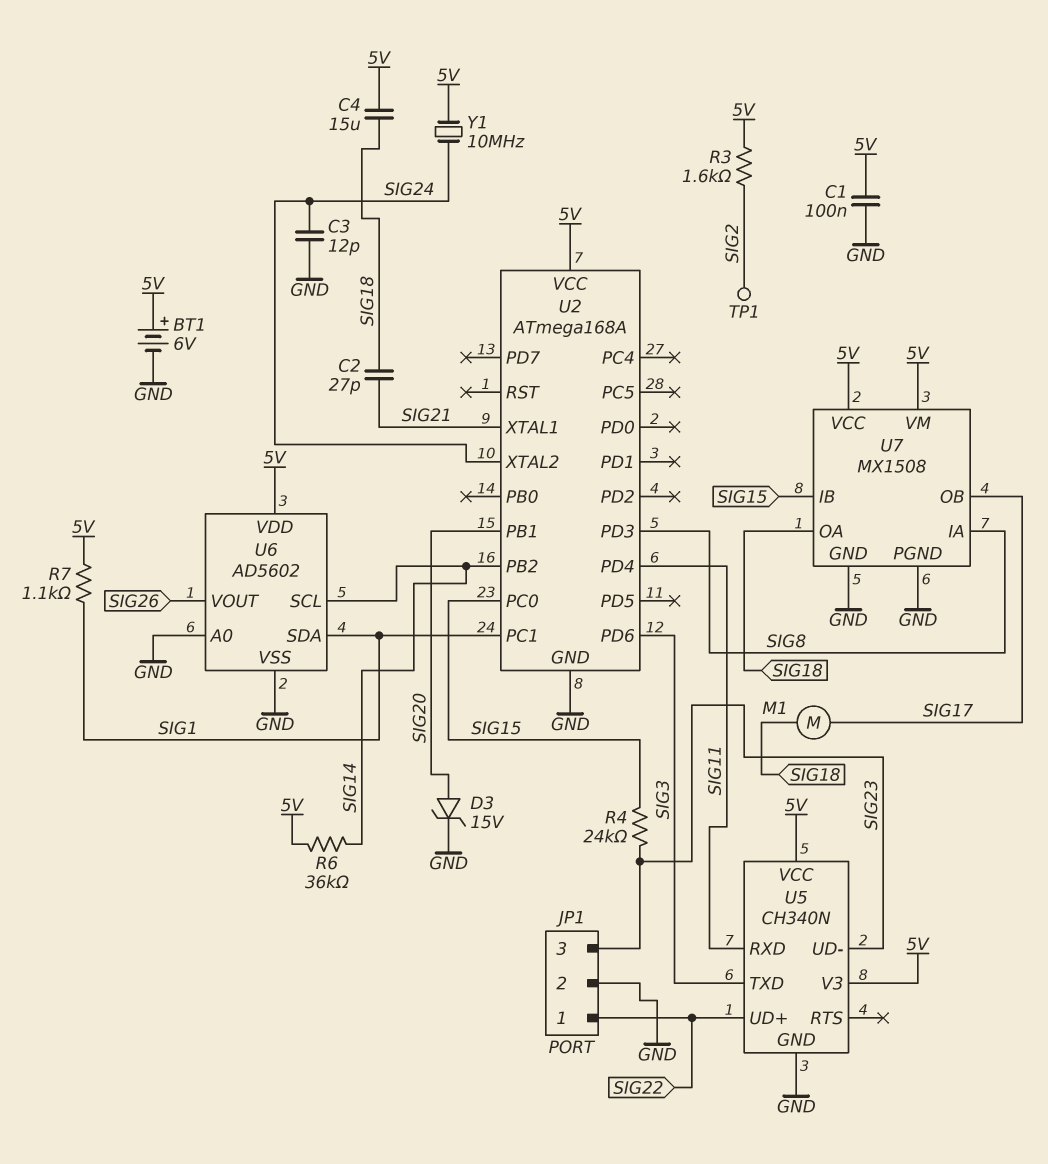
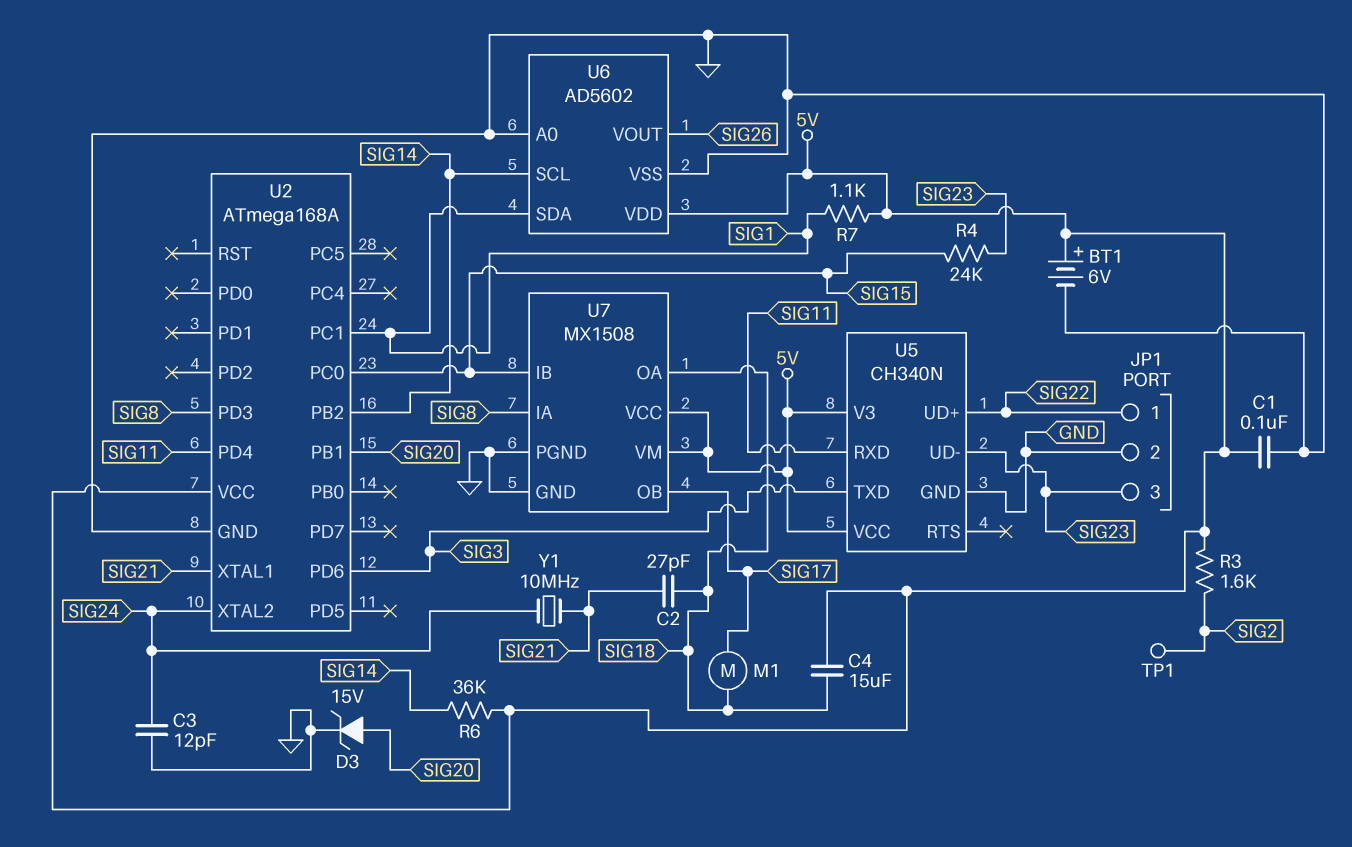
Y1: 10MHz (5V, SIG24) -> 10MHz (SIG21, SIG24)

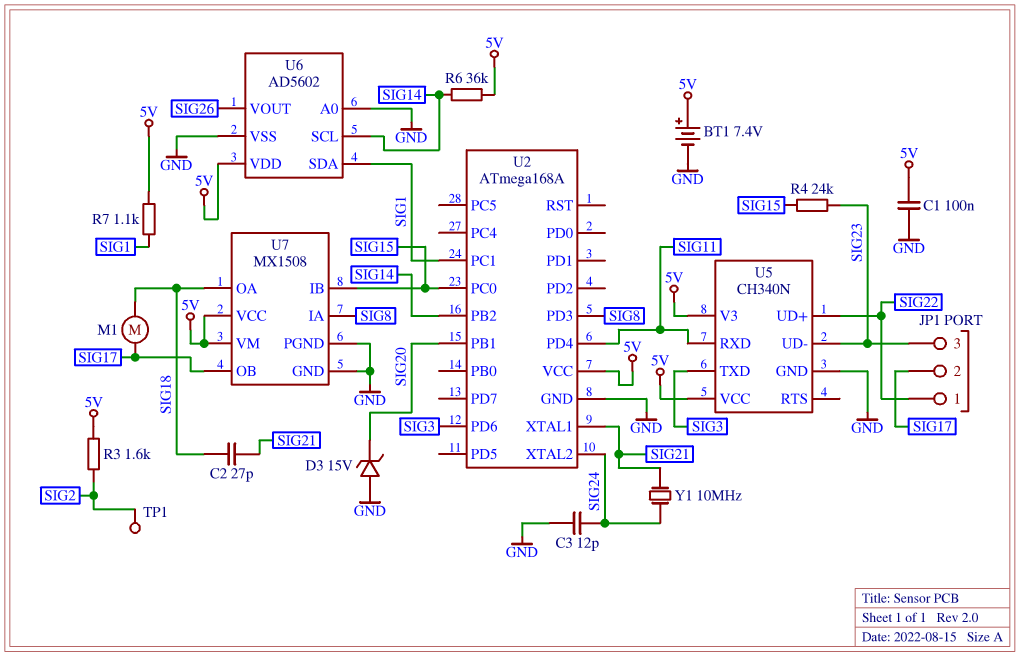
BT1: 6V (plus 5V, minus GND) -> 7.4V (plus 5V, minus GND)
C4: 15uF (5V, SIG18) -> none
D3: zener 15V (A SIG20, K GND) -> zener 15V (A GND, K SIG20)
JP1 pin 2: GND -> SIG17

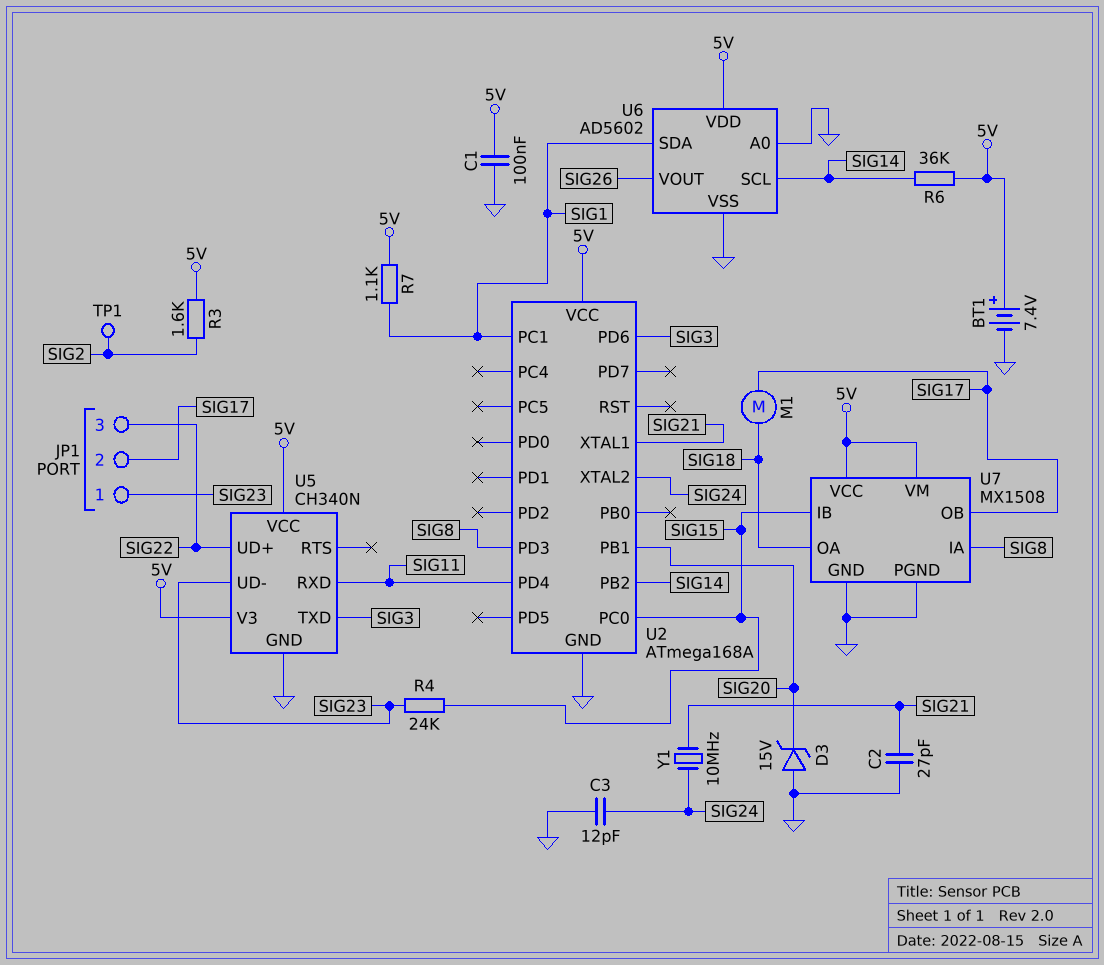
C2: 27pF (SIG18, SIG21) -> 27pF (GND, SIG21)
JP1 pin 1: SIG22 -> SIG23
JP1 pin 3: SIG23 -> SIG22

